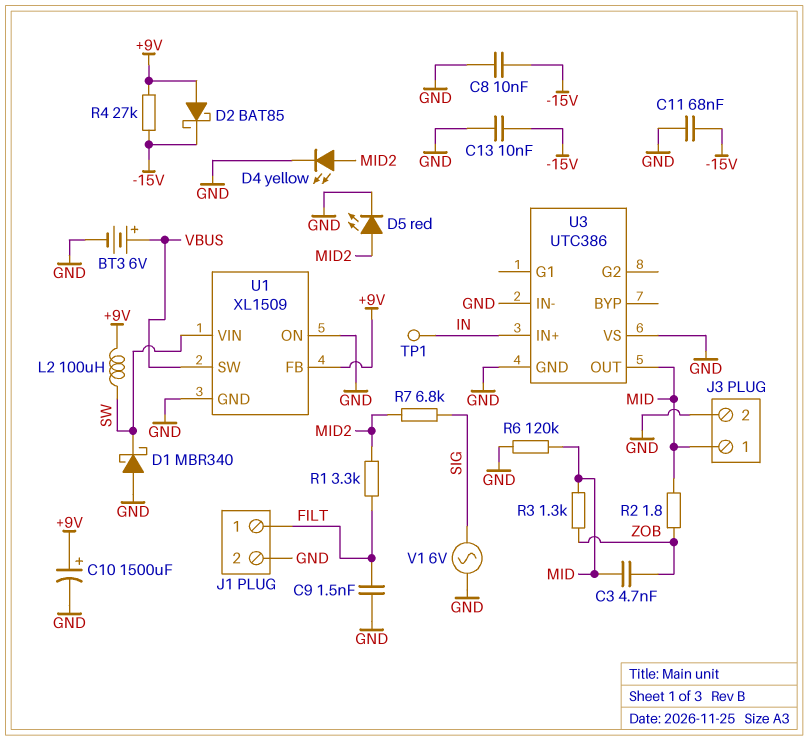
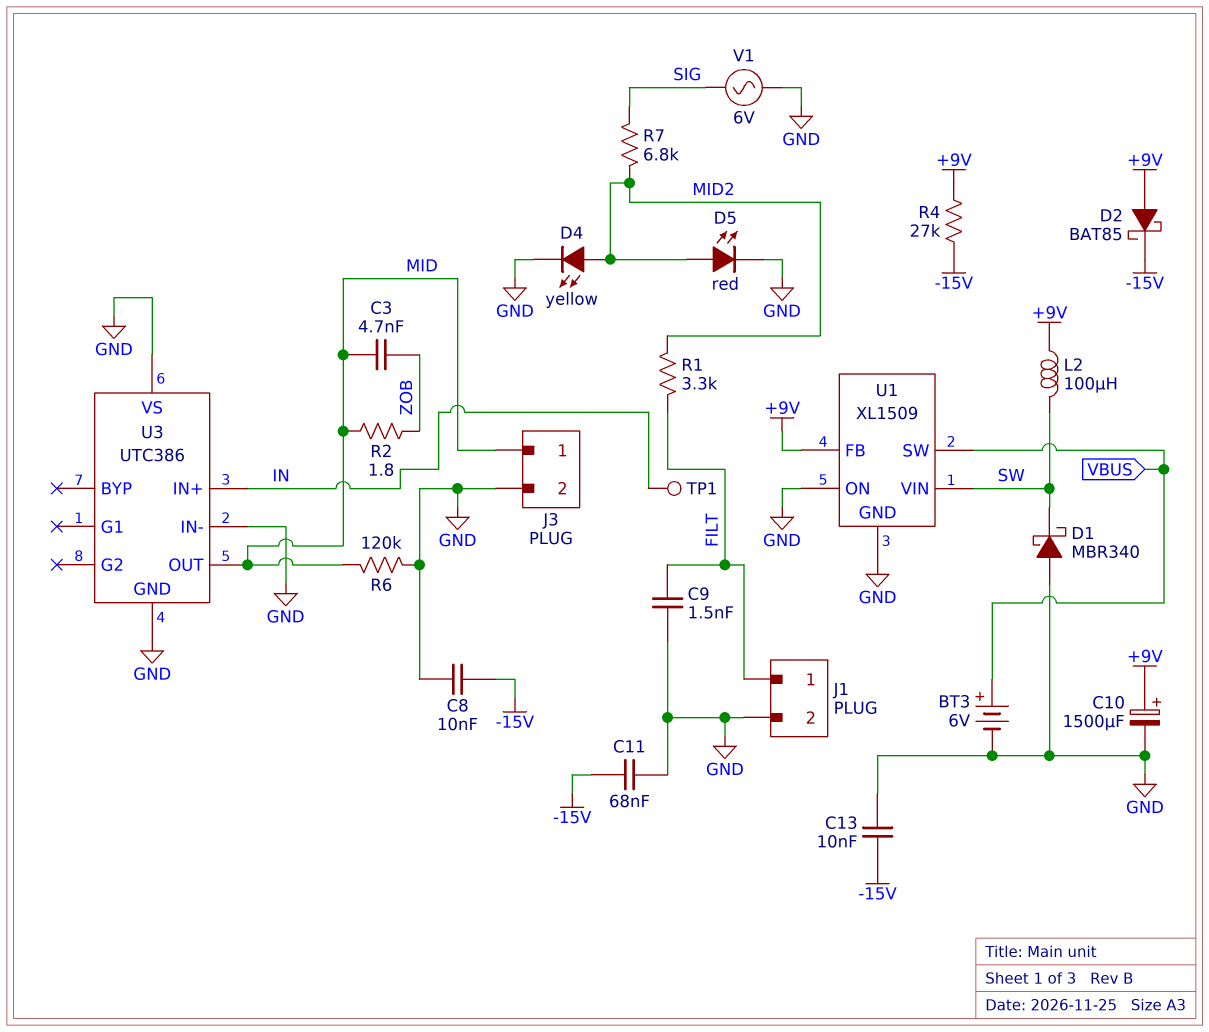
R3: 1.3k (MID, ZOB) -> none

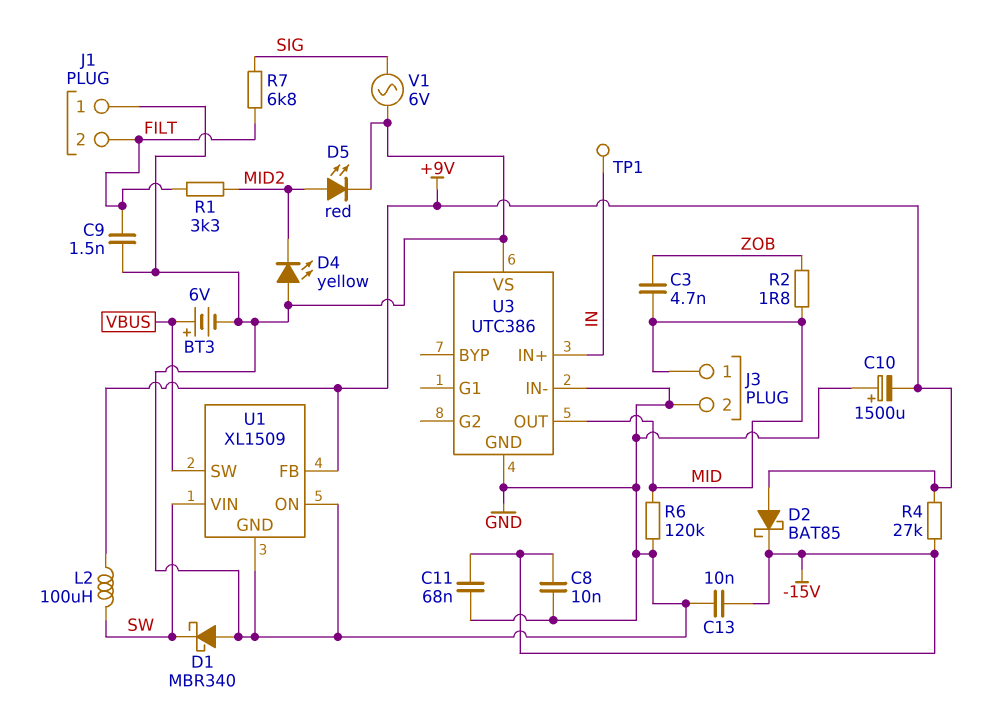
C10: 1500uF (plus +9V, minus GND) -> 1500uF (plus GND, minus +9V)
D4: LED yellow (A MID2, K GND) -> LED yellow (A GND, K MID2)
J1 pin 1: FILT -> GND
J1 pin 2: GND -> FILT
R7: 6.8k (MID2, SIG) -> 6.8k (FILT, SIG)

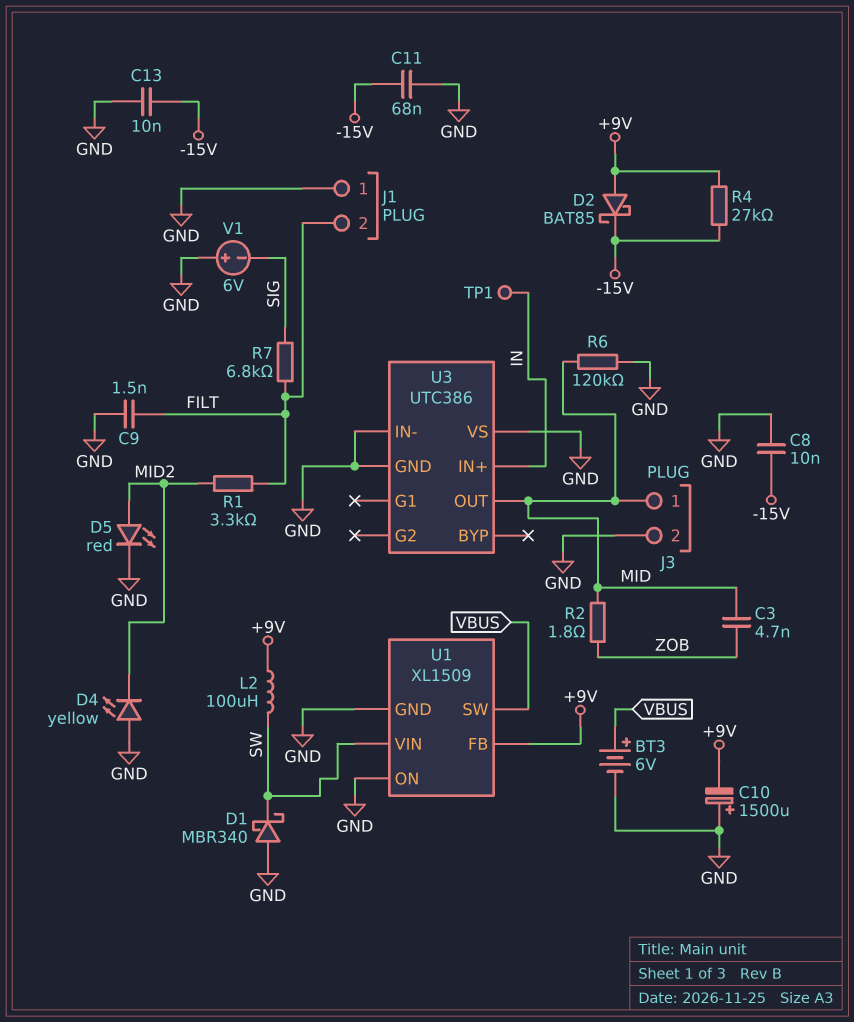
V1: AC 6V (GND, SIG) -> 6V (plus GND, minus SIG)

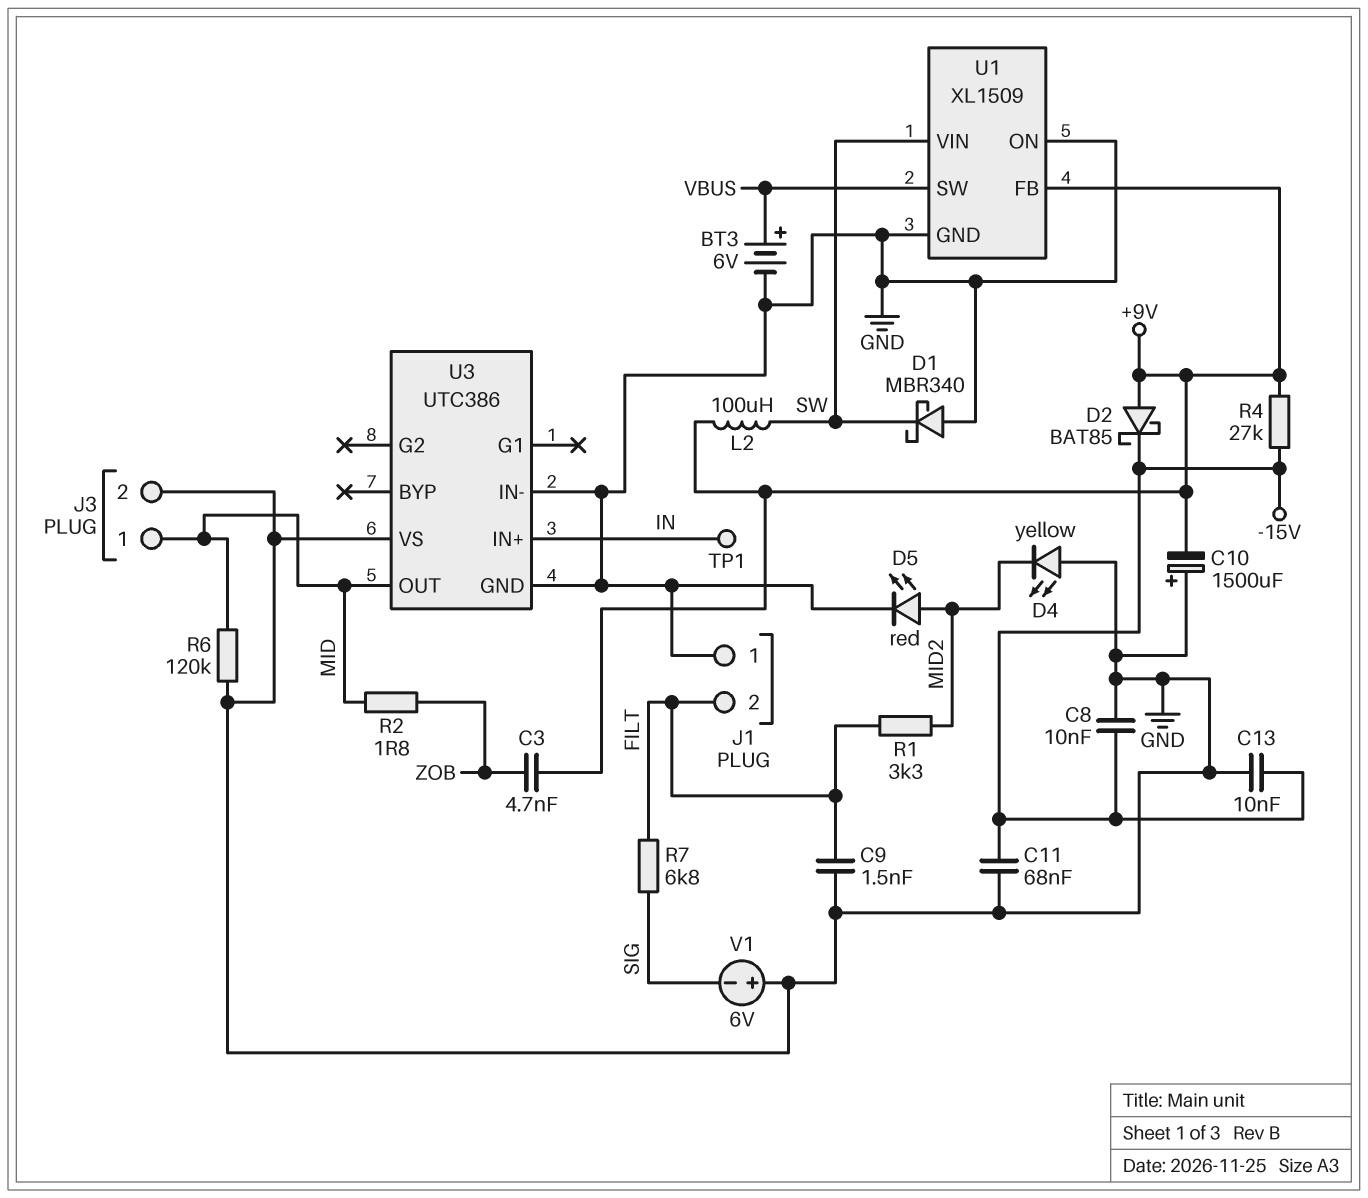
C3: 4.7nF (MID, ZOB) -> 4.7nF (+9V, ZOB)

